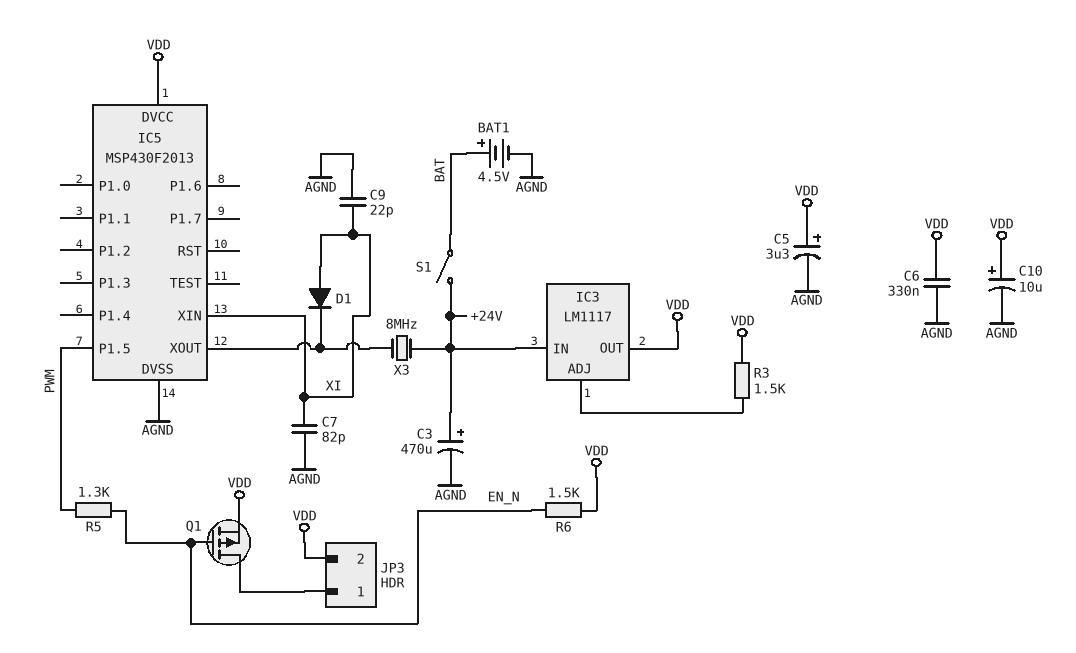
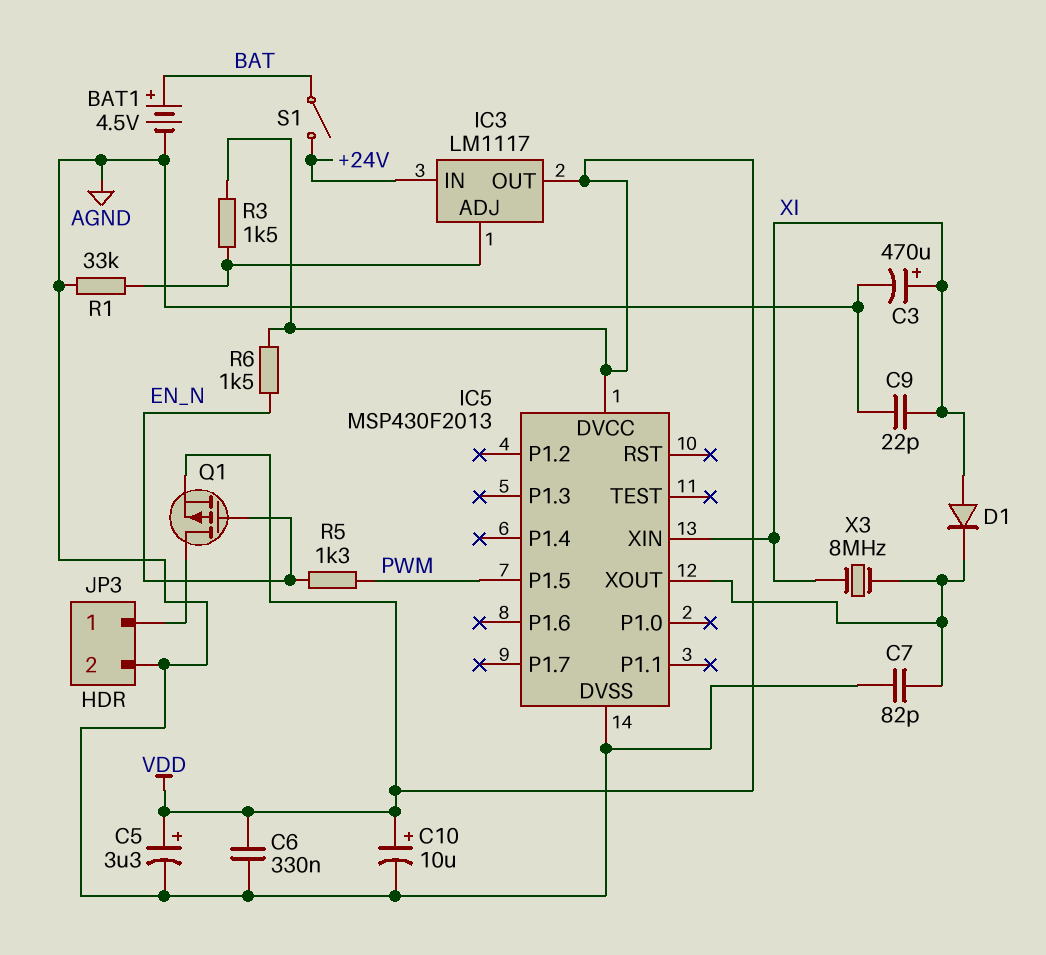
C3: 470uF (plus +24V, minus AGND) -> 470uF (plus XI, minus AGND)
C7: 82pF (AGND, XI) -> 82pF (AGND, IC5/XOUT)
JP3 pin 2: VDD -> AGND
R1: none -> 33k (AGND, IC3/ADJ)
X3: 8MHz (+24V, IC5/XOUT) -> 8MHz (IC5/XOUT, XI)

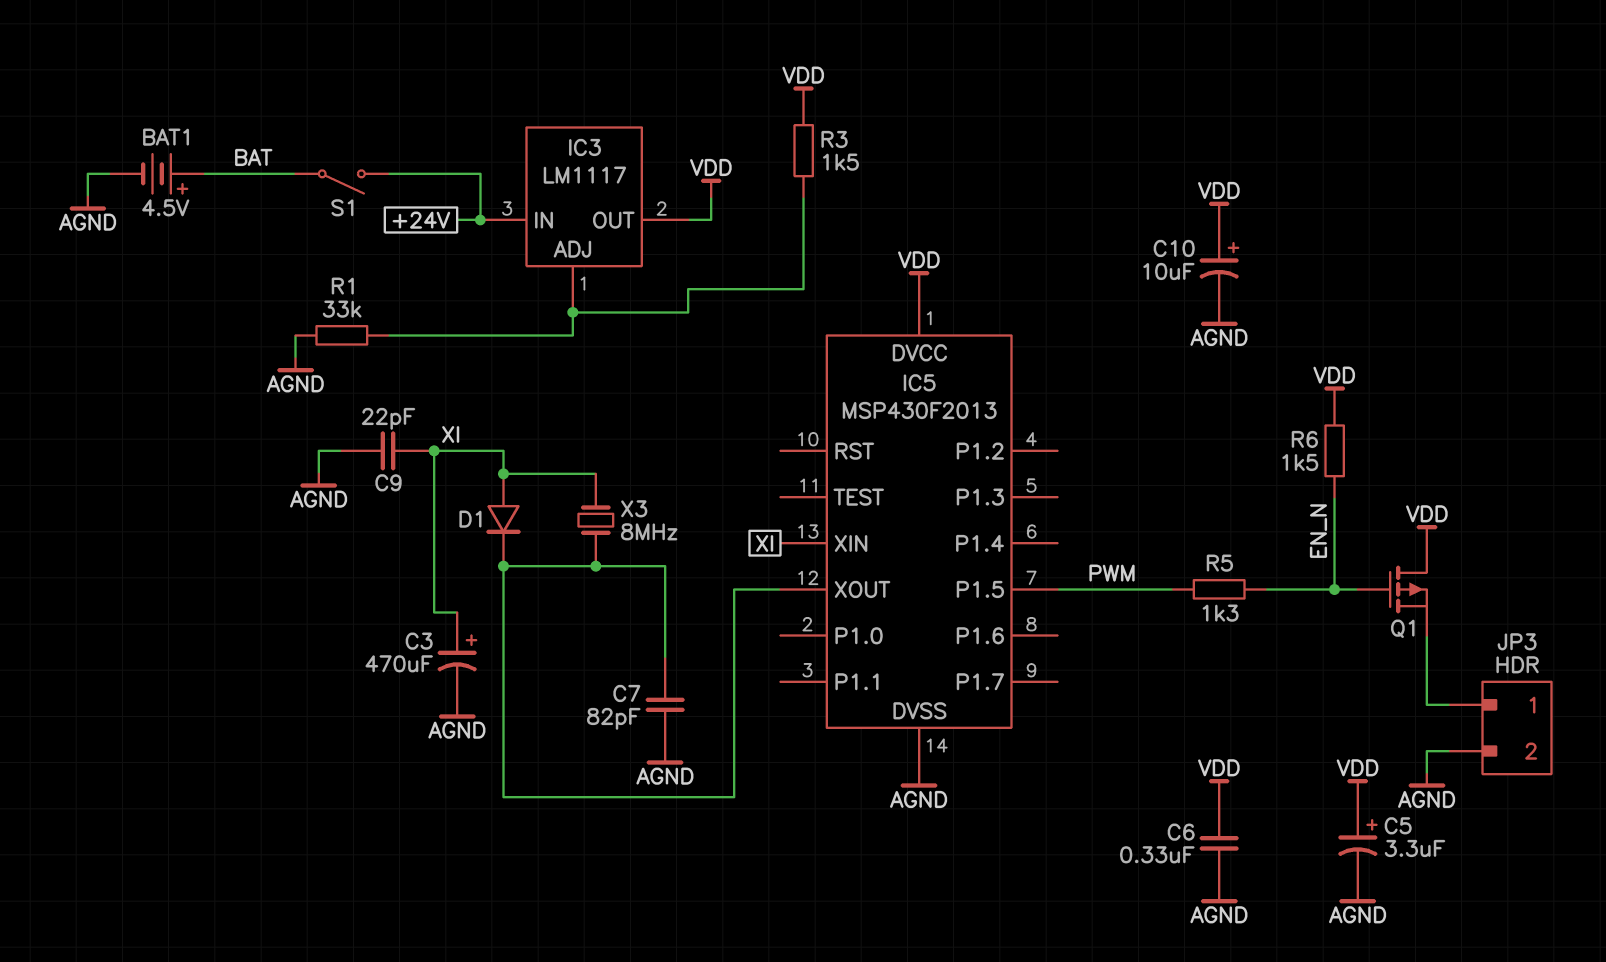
Q1: PMOS (G EN_N, D JP3/1, S VDD) -> PMOS (G EN_N, D VDD, S JP3/1)

